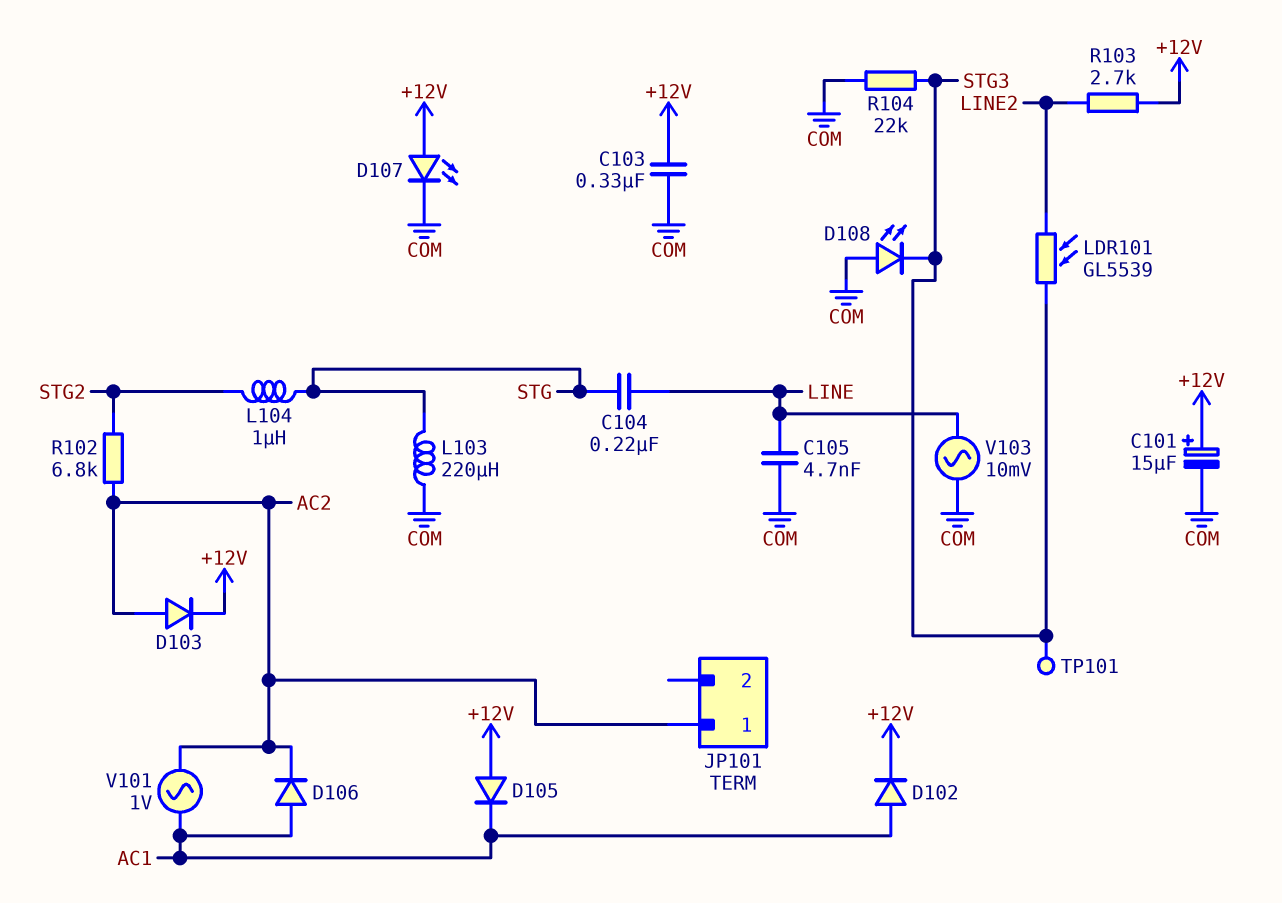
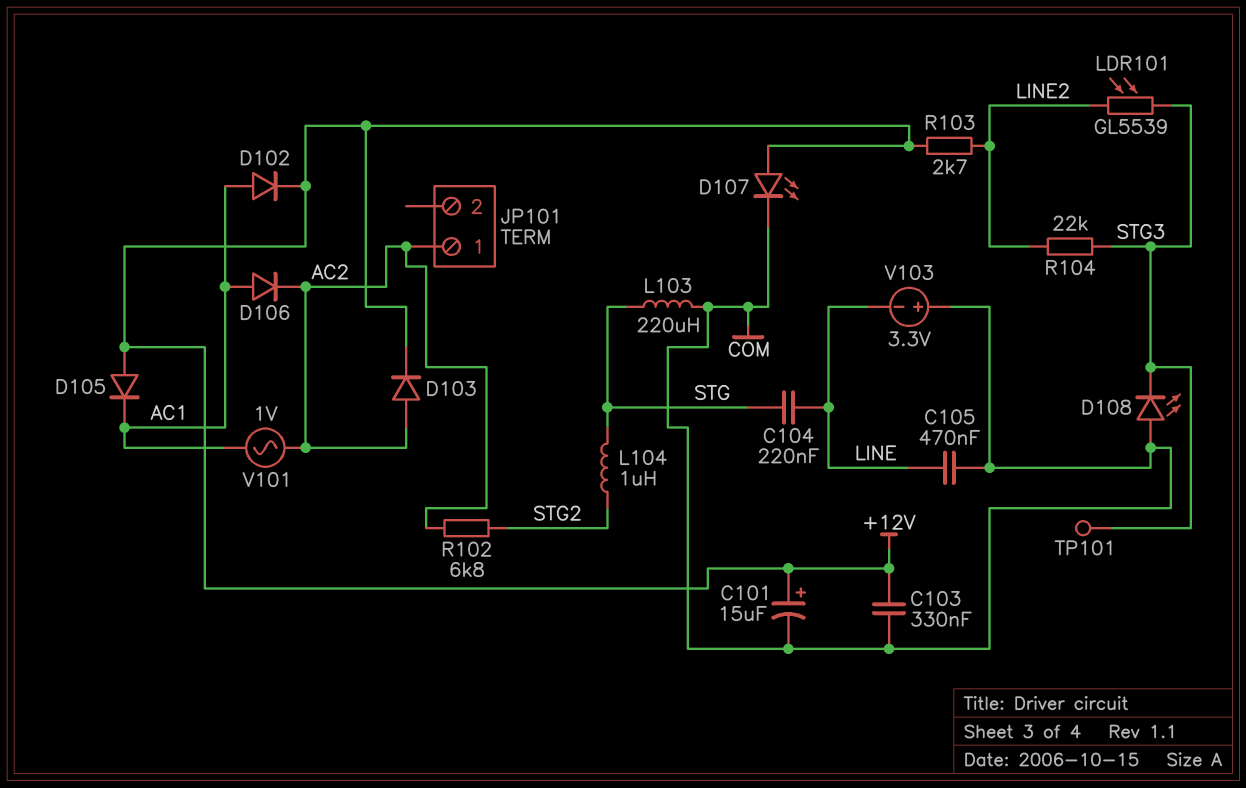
C105: 4.7nF (COM, LINE) -> 470nF (COM, LINE)
R104: 22k (COM, STG3) -> 22k (LINE2, STG3)
V103: AC 10mV (COM, LINE) -> 3.3V (plus COM, minus LINE)

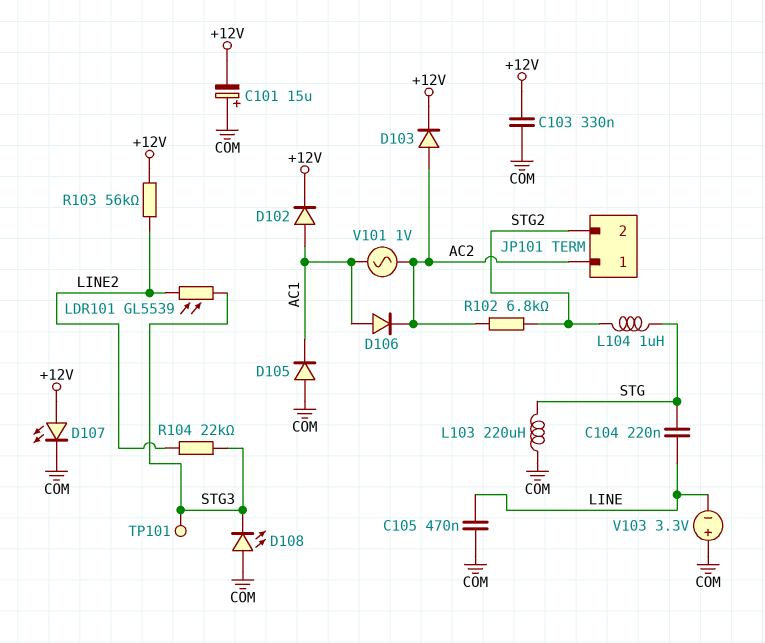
C101: 15uF (plus +12V, minus COM) -> 15uF (plus COM, minus +12V)
D105: diode (A +12V, K AC1) -> diode (A COM, K AC1)
JP101 pin 2: none -> STG2
R103: 2.7k (+12V, LINE2) -> 56k (+12V, LINE2)

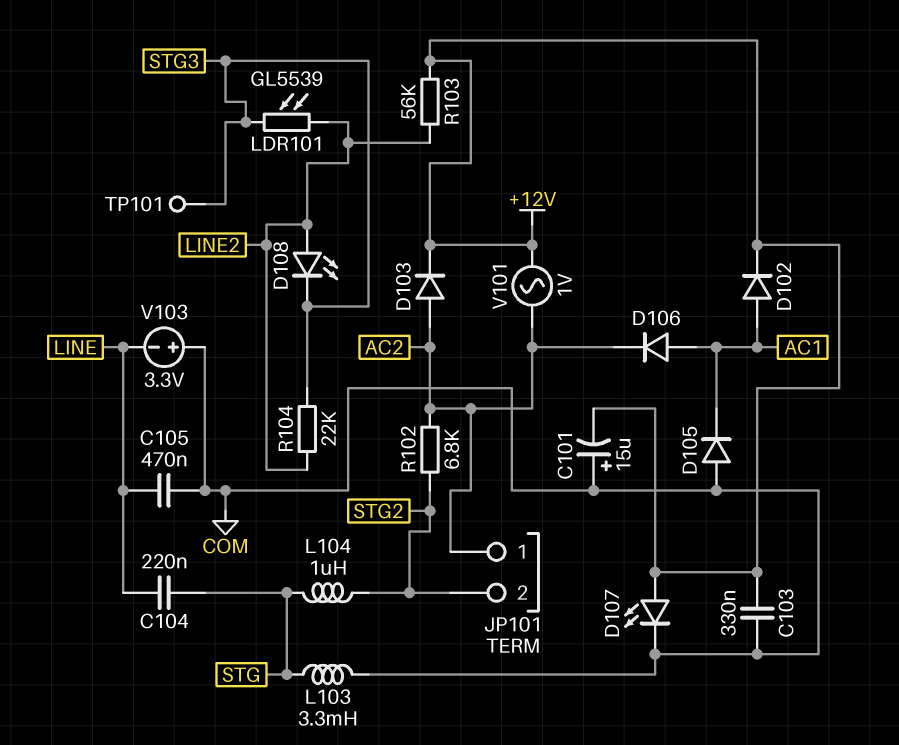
D108: LED (A COM, K STG3) -> LED (A LINE2, K STG3)
L103: 220uH (COM, STG) -> 3.3mH (COM, STG)
V101: AC 1V (AC1, AC2) -> AC 1V (+12V, AC2)

